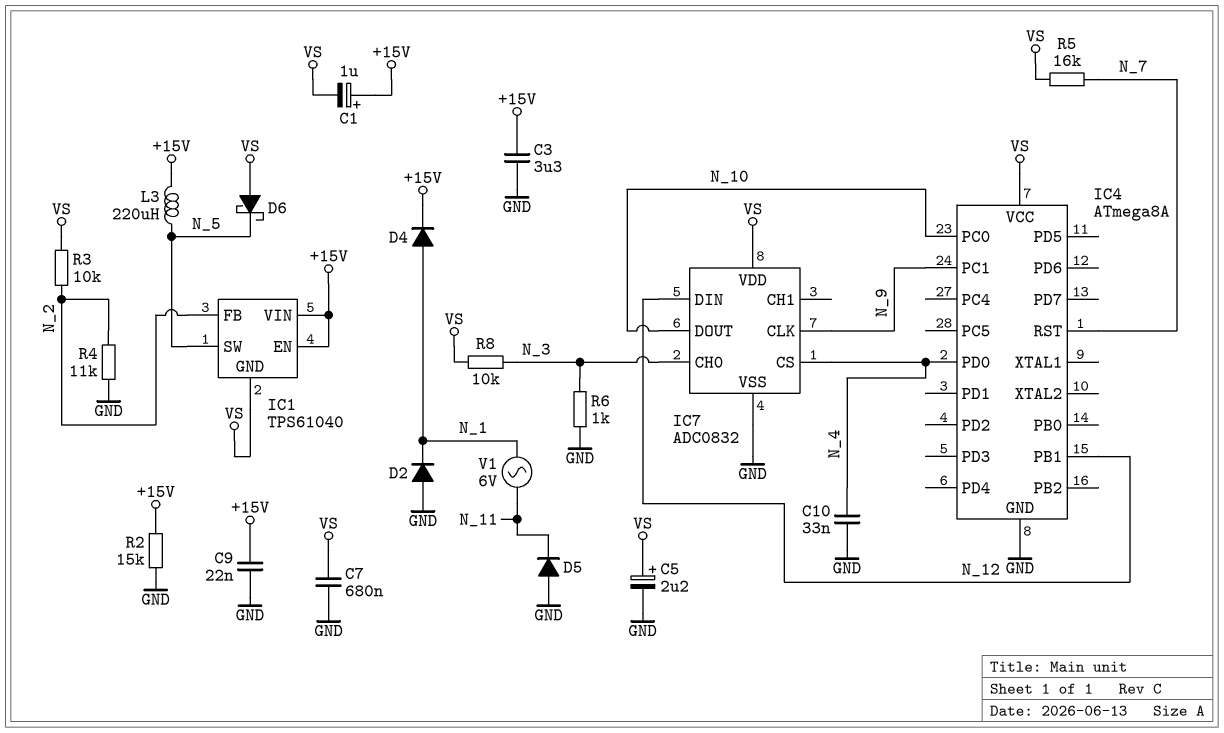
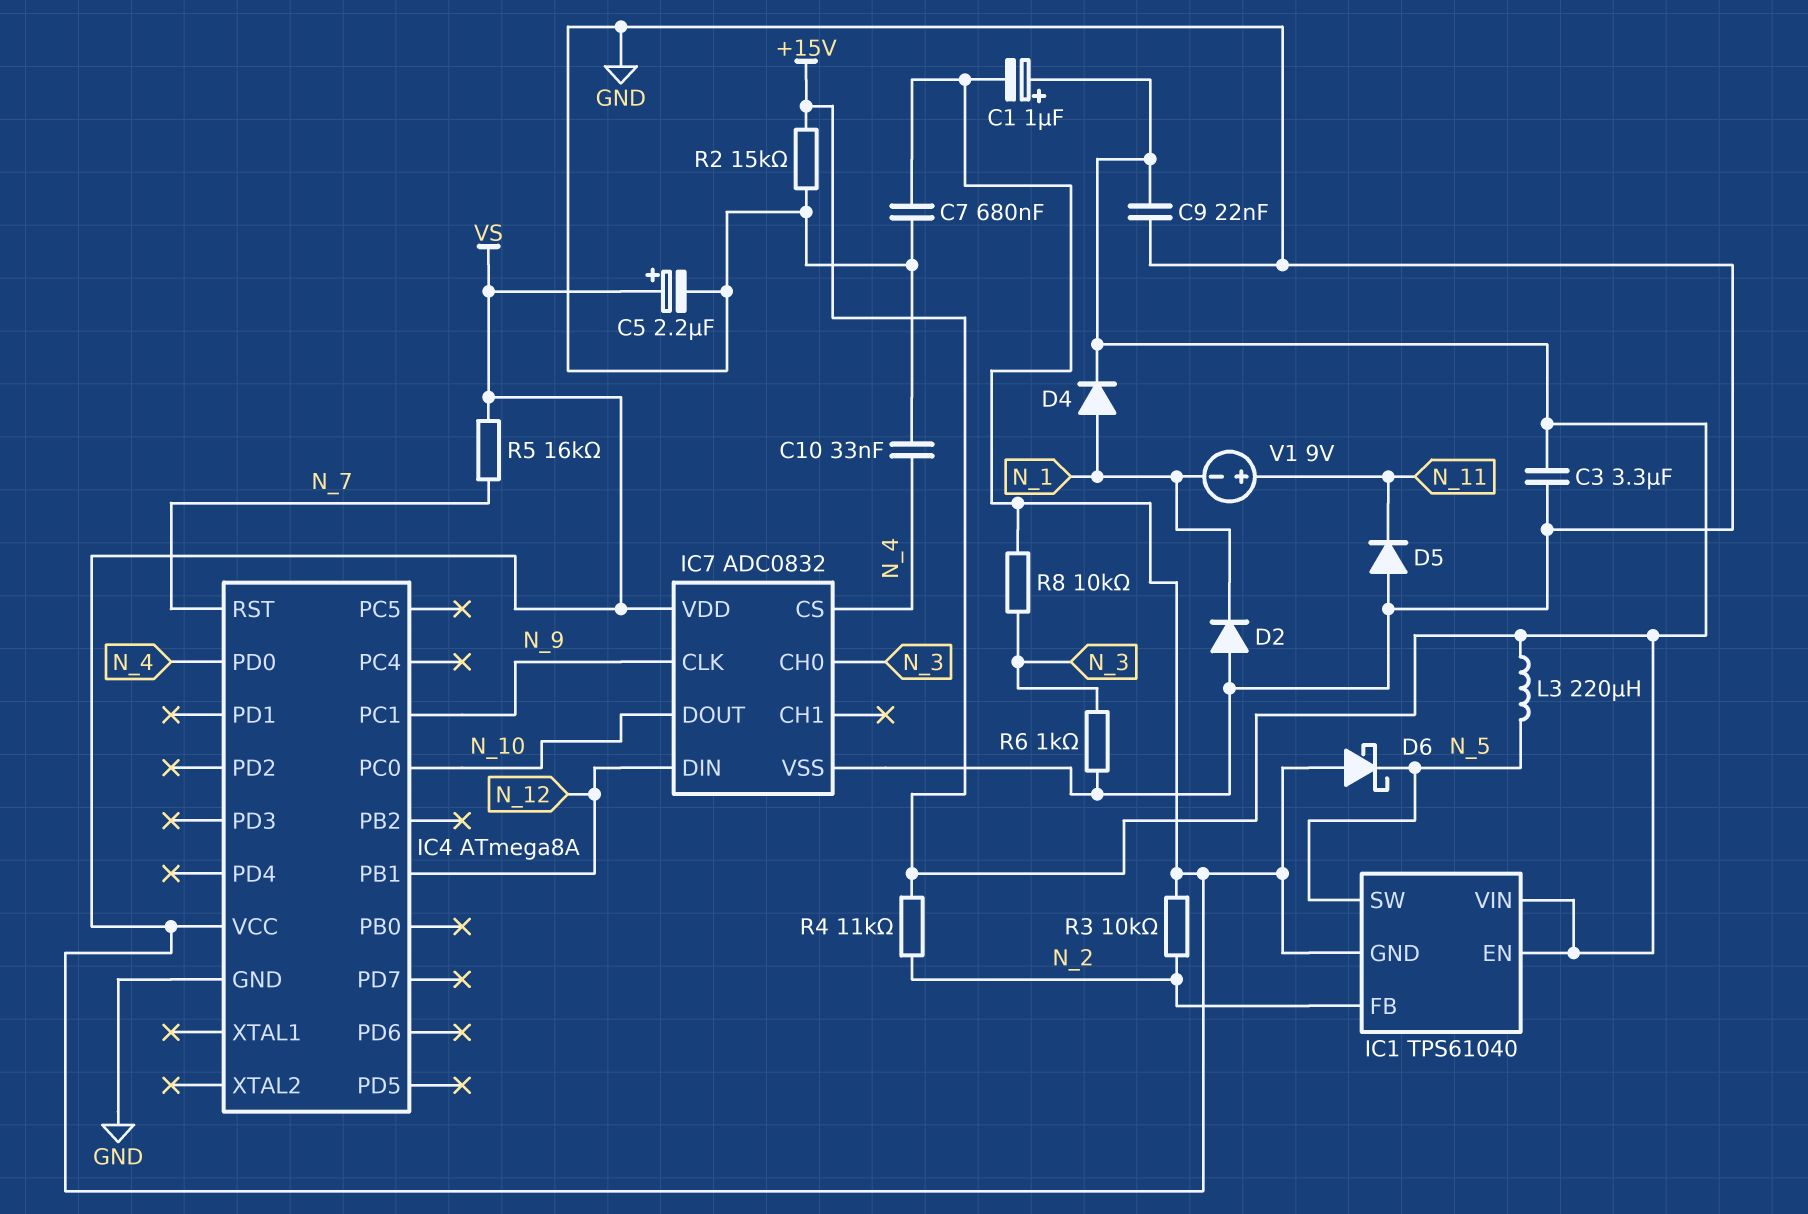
R4: 11k (GND, N_2) -> 11k (+15V, N_2)
V1: AC 6V (N_1, N_11) -> 9V (plus N_11, minus N_1)

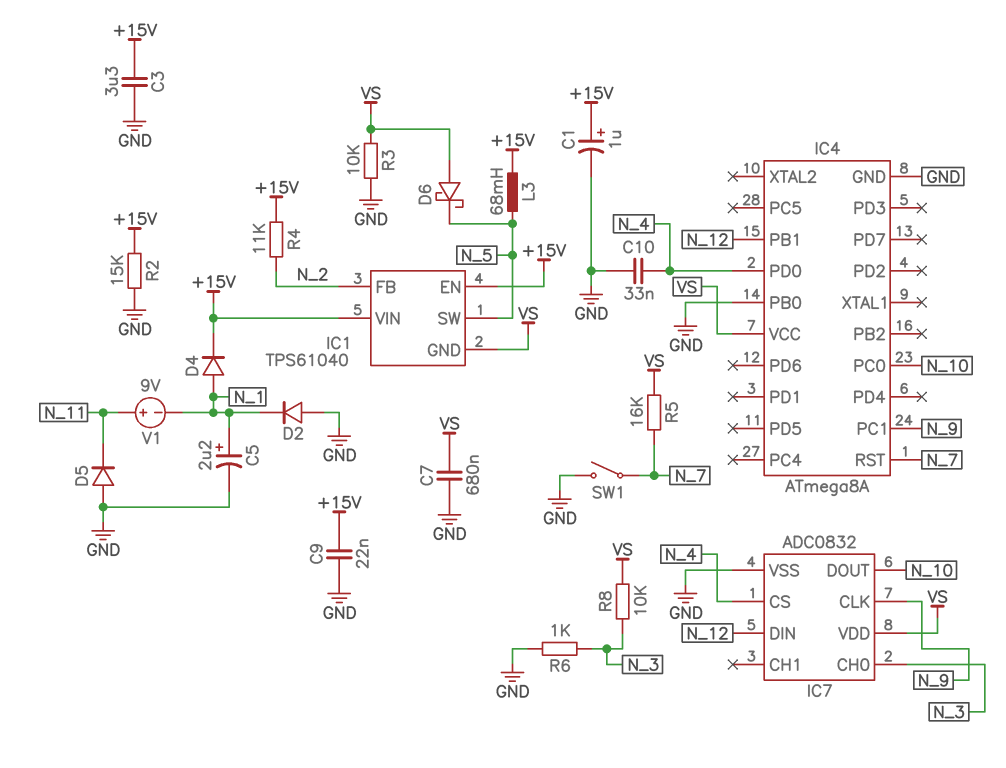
C1: 1uF (plus +15V, minus VS) -> 1uF (plus +15V, minus GND)
C5: 2.2uF (plus VS, minus GND) -> 2.2uF (plus N_1, minus GND)
IC4 pin PB0: none -> GND
L3: 220uH (+15V, N_5) -> 68mH (+15V, N_5)
R3: 10k (N_2, VS) -> 10k (GND, VS)
SW1: none -> switch (GND, N_7)

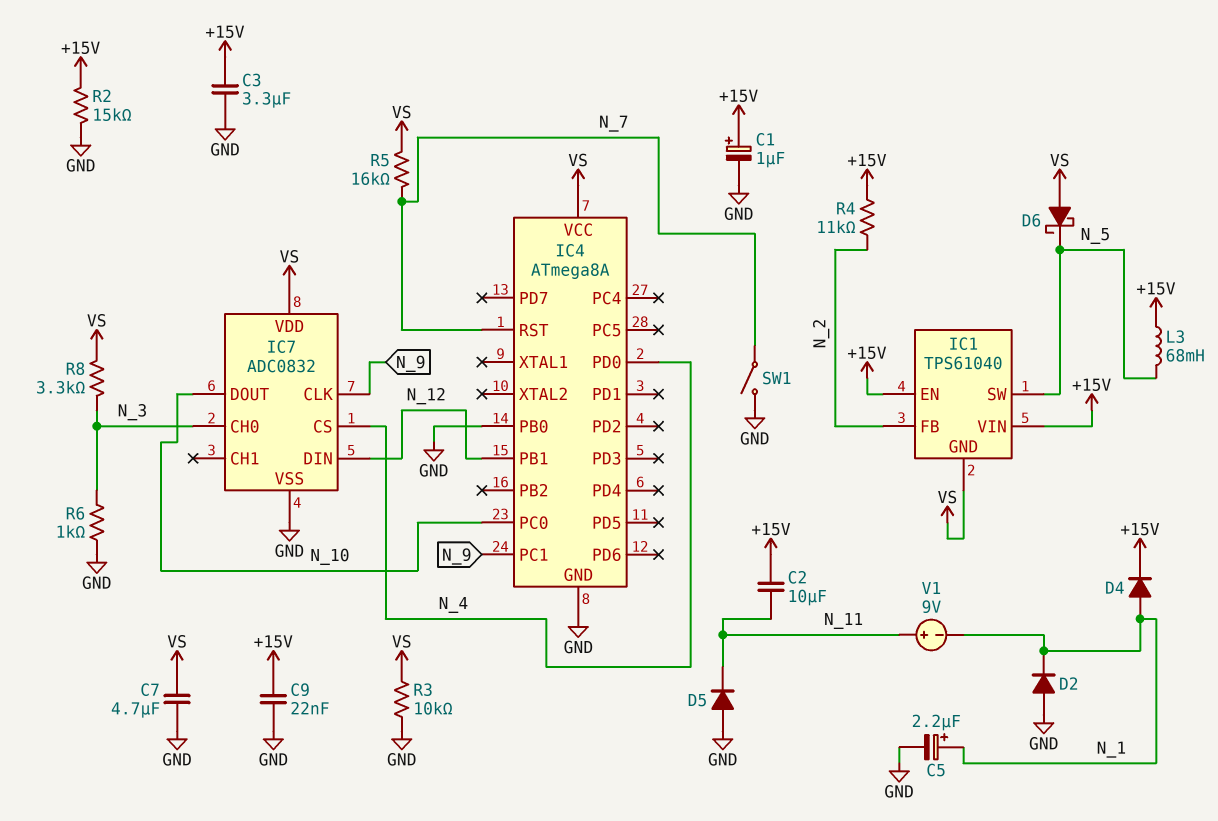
C2: none -> 10uF (+15V, N_11)
C7: 680nF (GND, VS) -> 4.7uF (GND, VS)
C10: 33nF (GND, N_4) -> none
R8: 10k (N_3, VS) -> 3.3k (N_3, VS)

